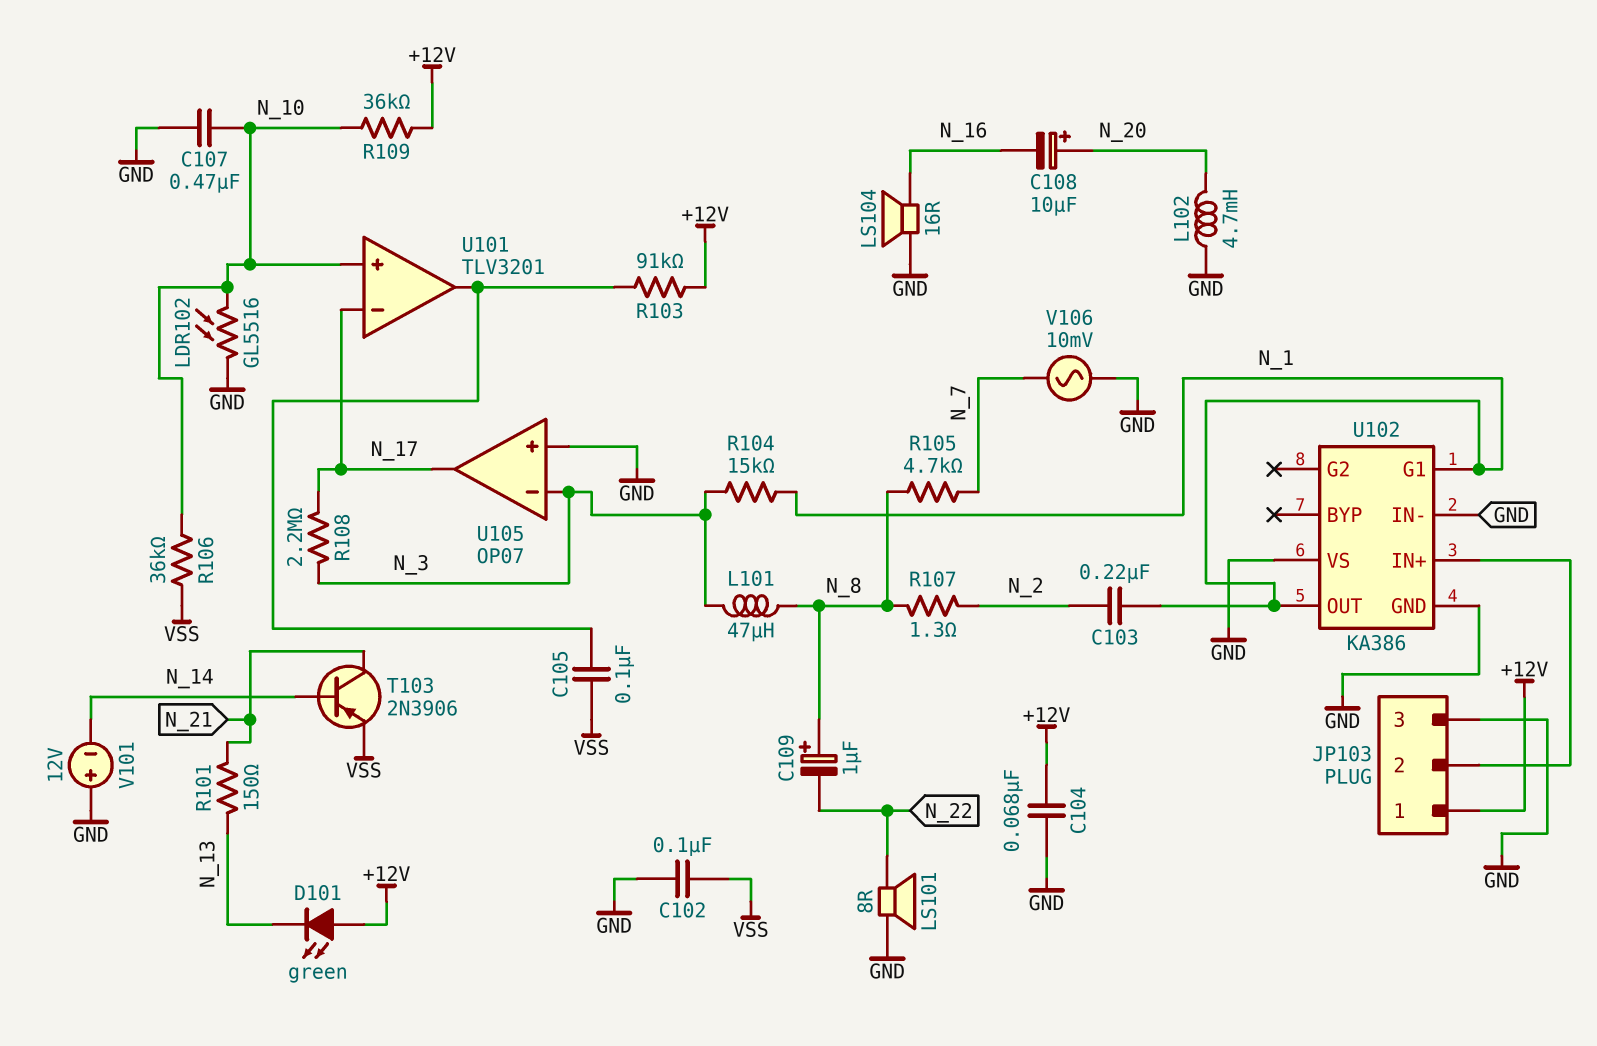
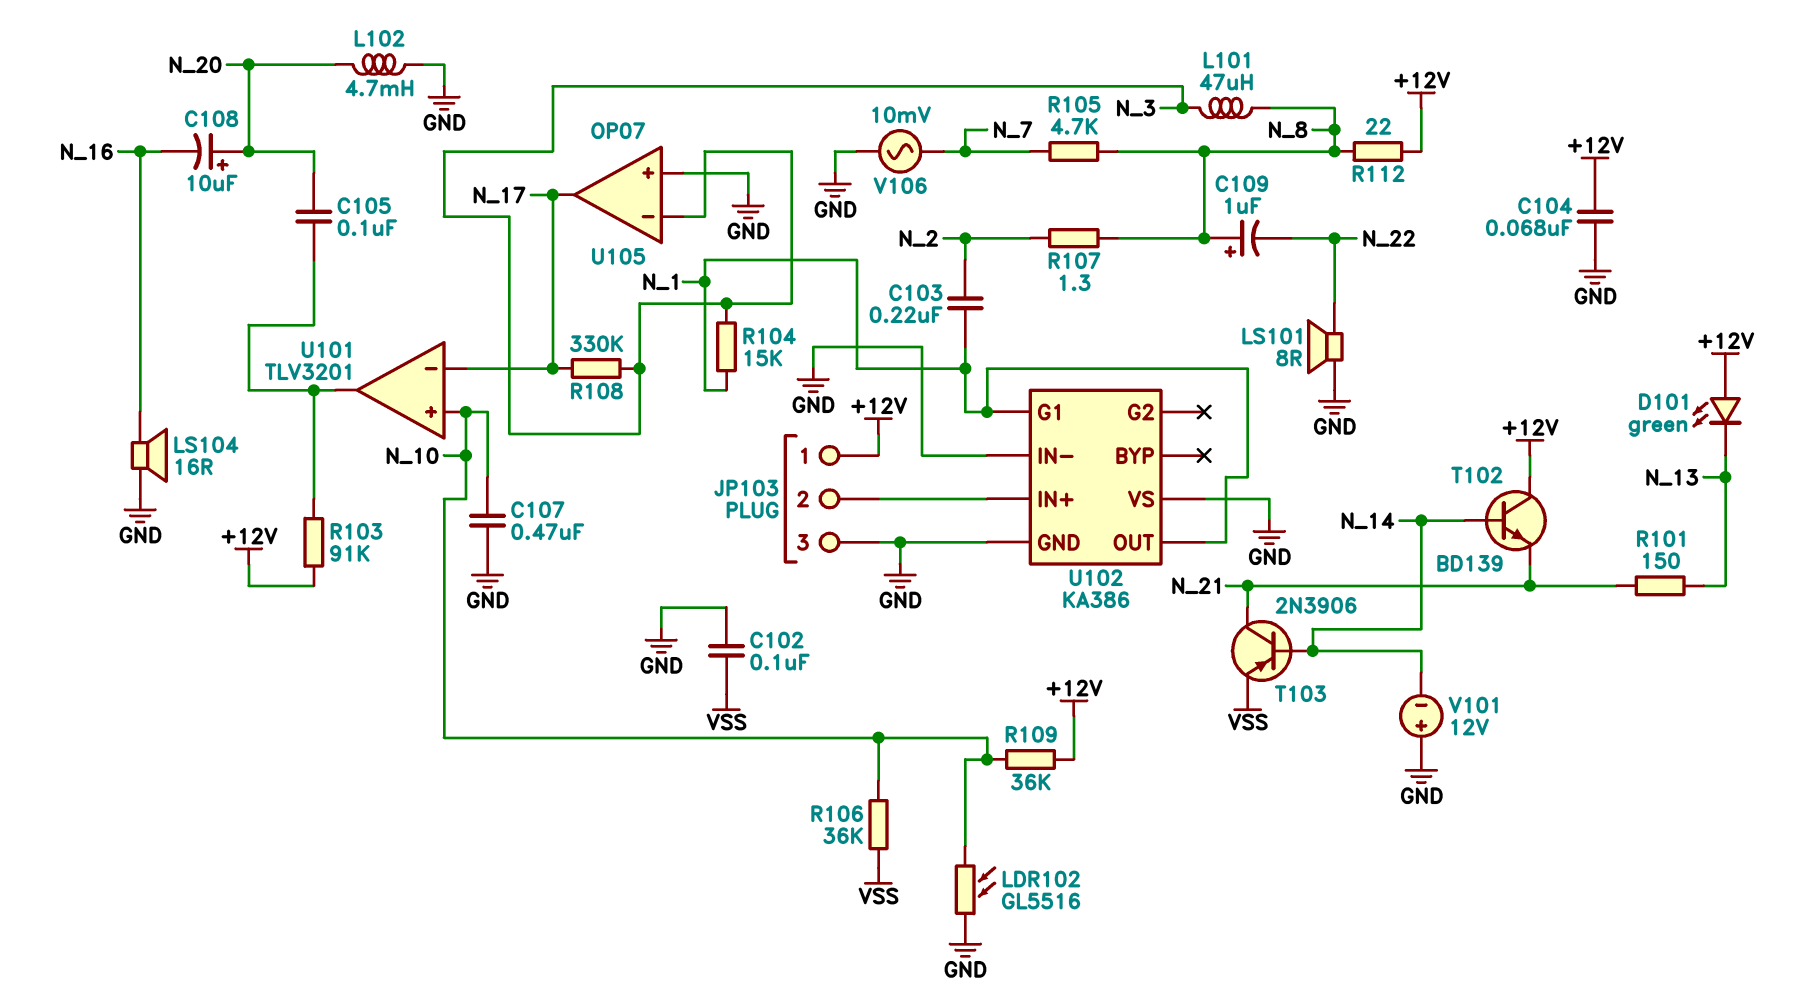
C105: 100nF (U101/out, VSS) -> 100nF (N_20, U101/out)
R108: 2.2M (N_3, N_17) -> 330k (N_3, N_17)
R112: none -> 22 (+12V, N_8)
T102: none -> NPN BD139 (B N_14, C +12V, E N_21)

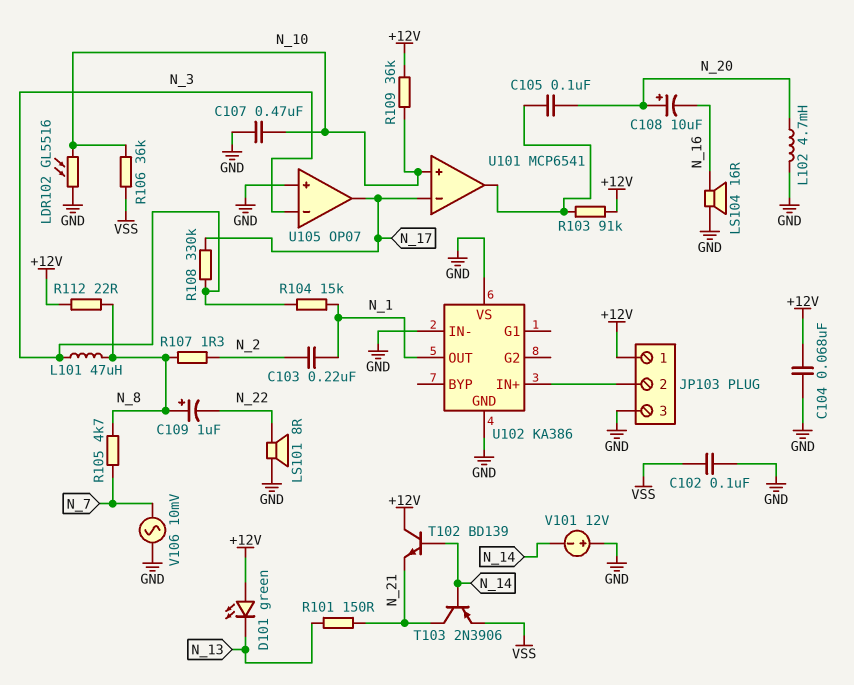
U101: TLV3201 -> MCP6541
U102 pin G1: N_1 -> none

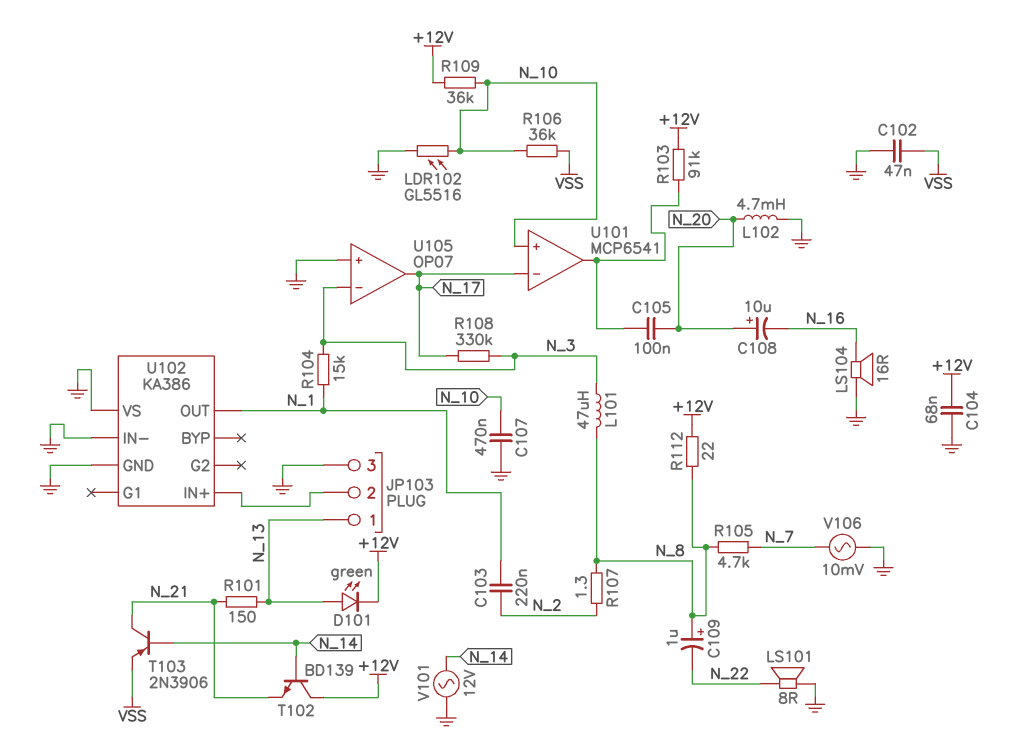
C102: 100nF (GND, VSS) -> 47nF (GND, VSS)
D101: LED green (A +12V, K N_13) -> LED green (A N_13, K +12V)
JP103 pin 1: +12V -> N_13
V101: 12V (plus GND, minus N_14) -> AC 12V (GND, N_14)

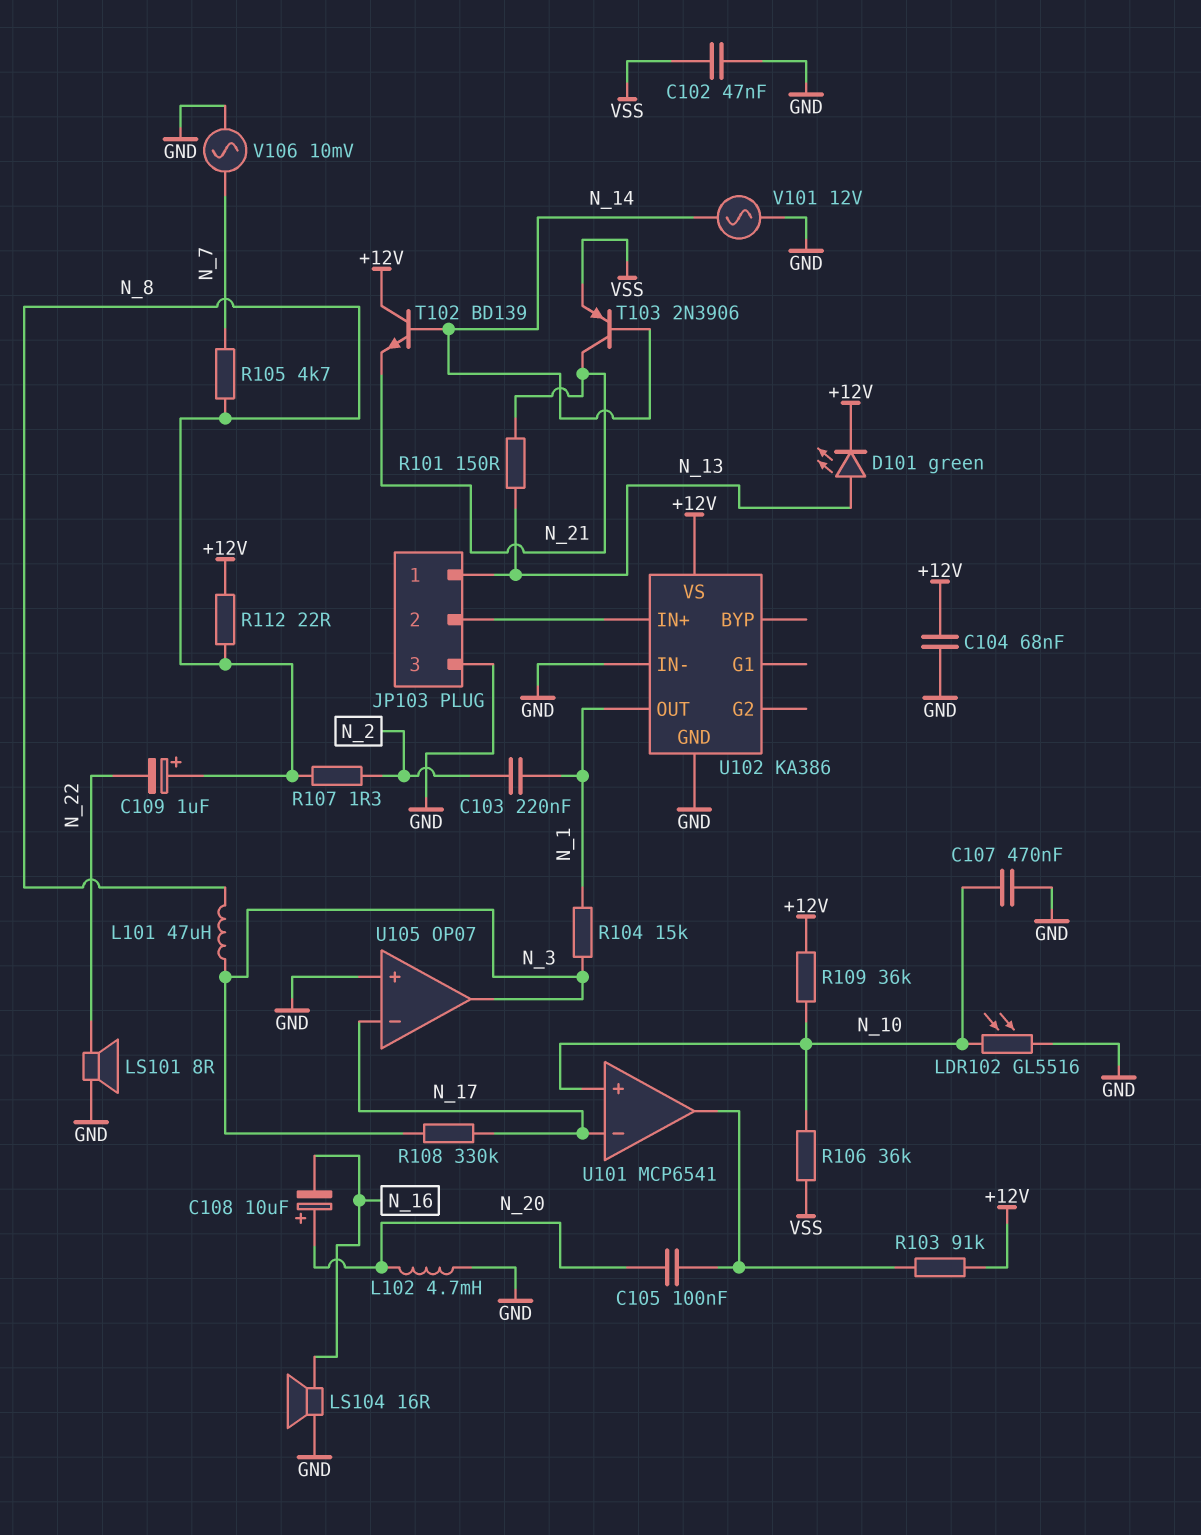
U102 pin VS: GND -> +12V
U105 pin in-: N_3 -> N_17
U105 pin out: N_17 -> N_3

